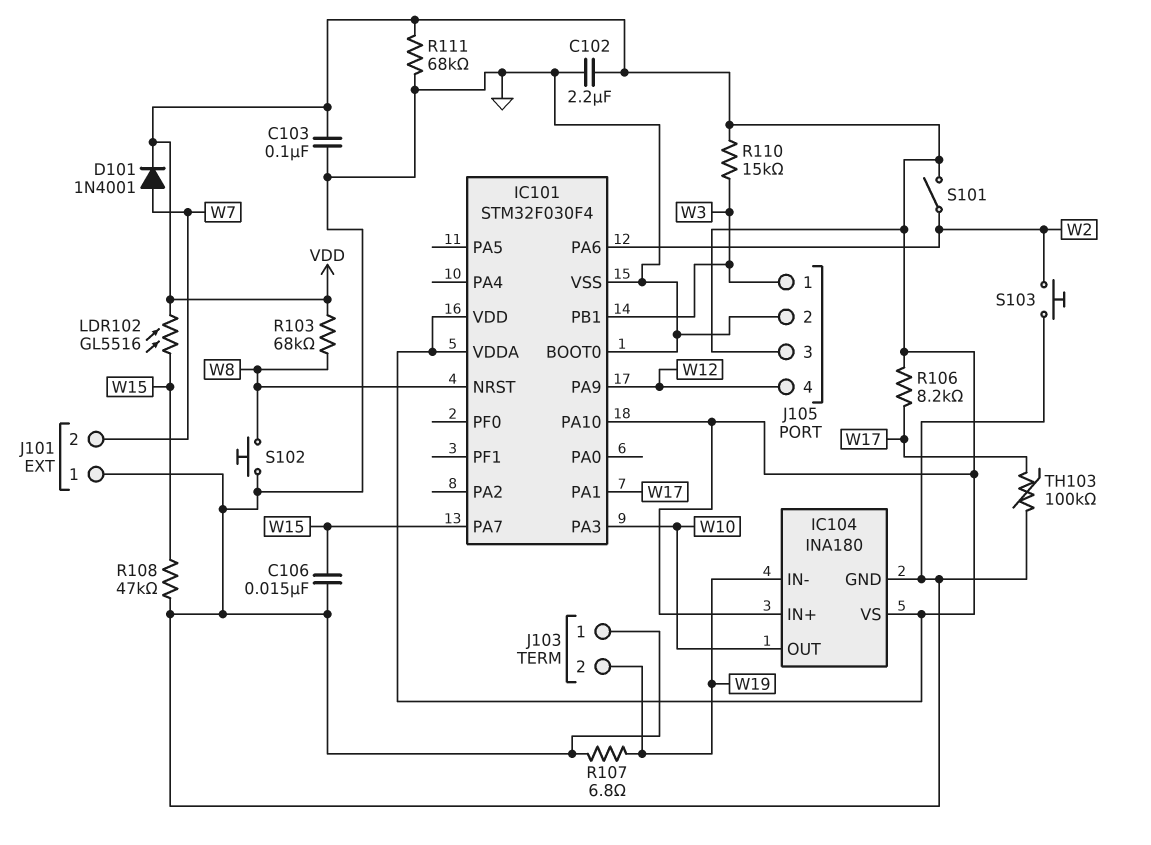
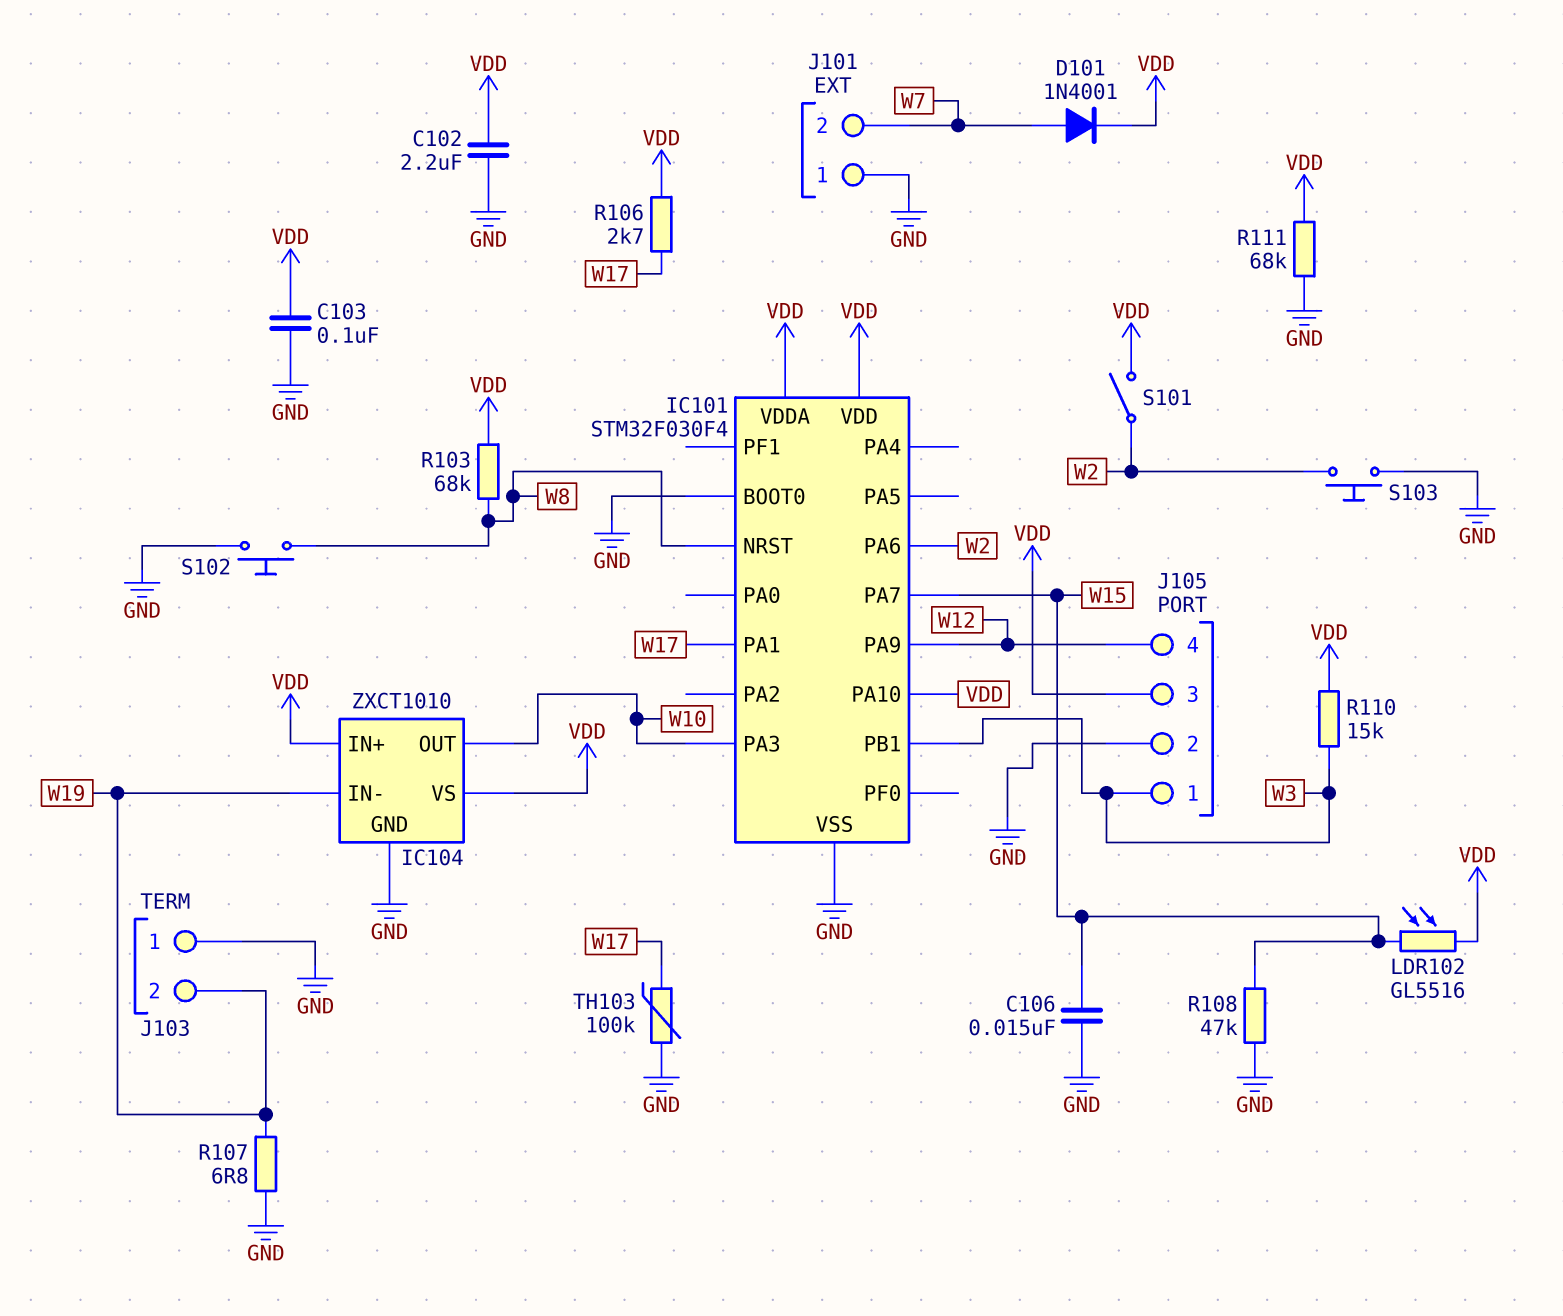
IC104: INA180 -> ZXCT1010
R106: 8.2k (VDD, W17) -> 2.7k (VDD, W17)

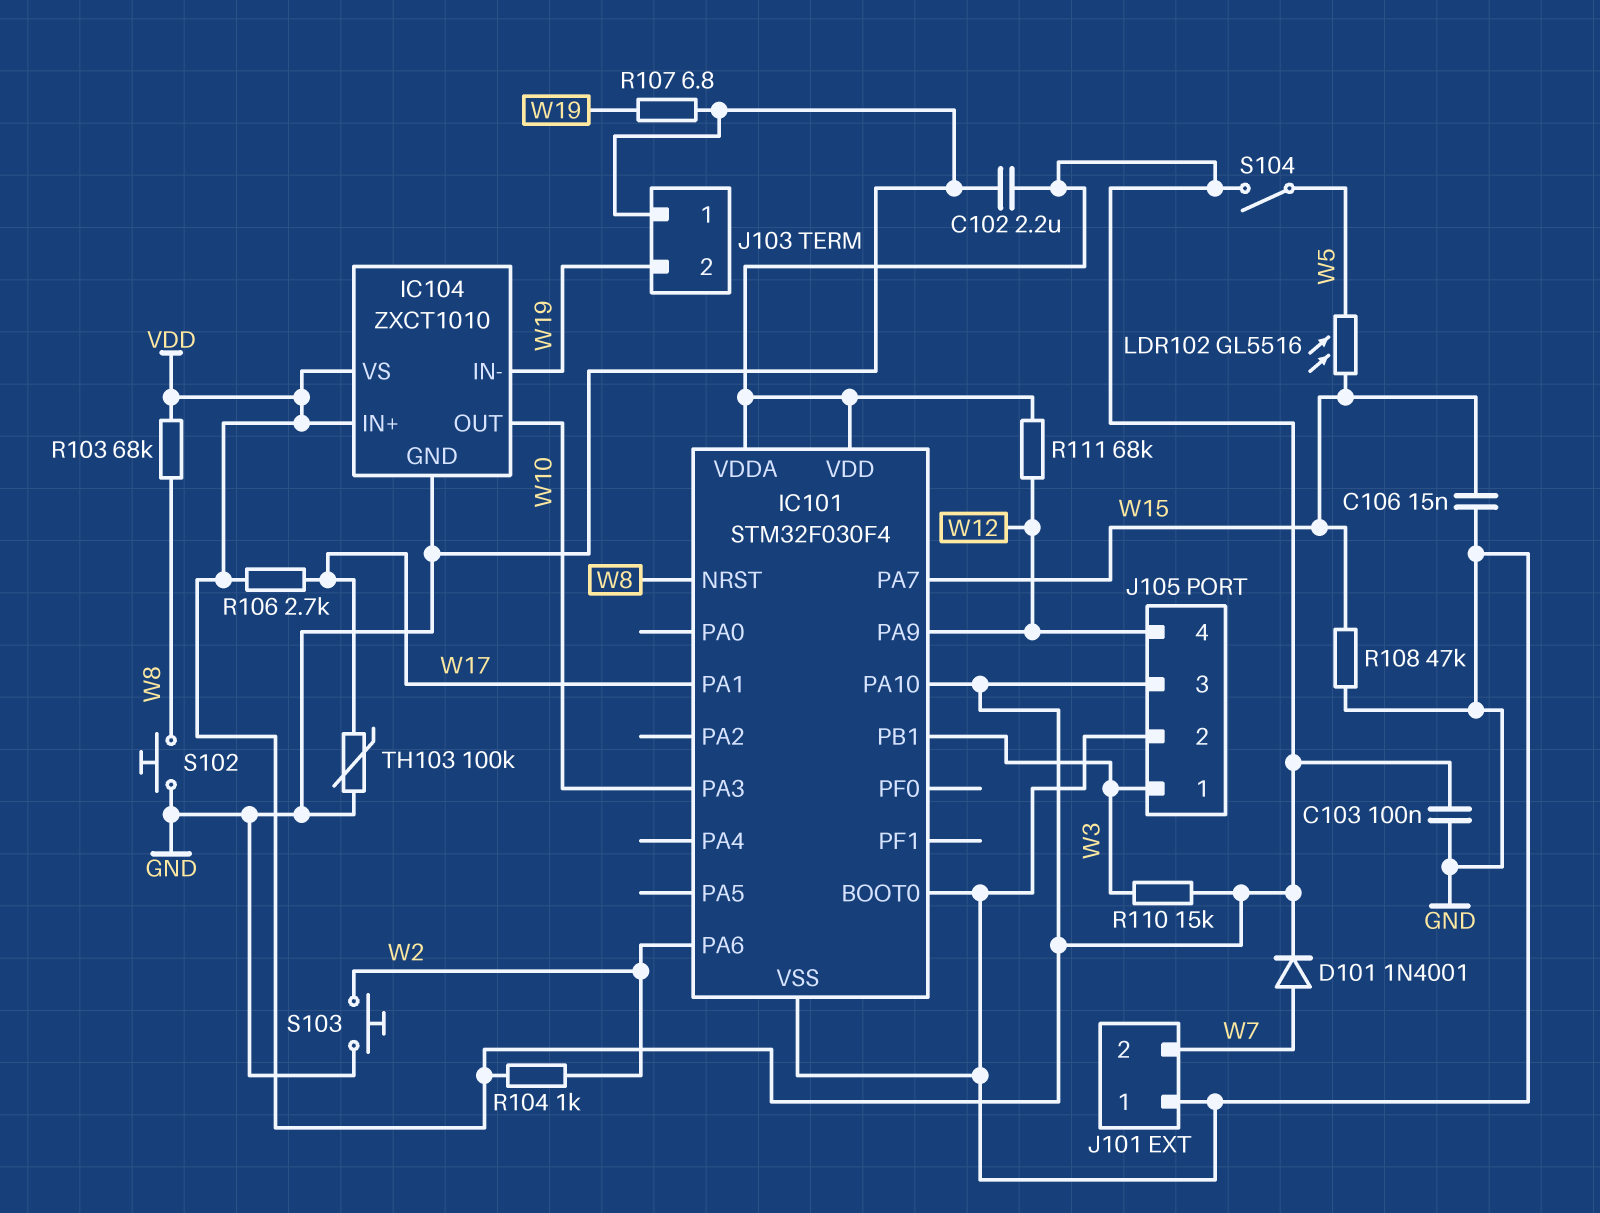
LDR102: GL5516 (VDD, W15) -> GL5516 (W5, W15)
R104: none -> 1k (VDD, W2)
R111: 68k (GND, VDD) -> 68k (VDD, W12)
S101: switch (VDD, W2) -> none
S104: none -> switch (VDD, W5)

